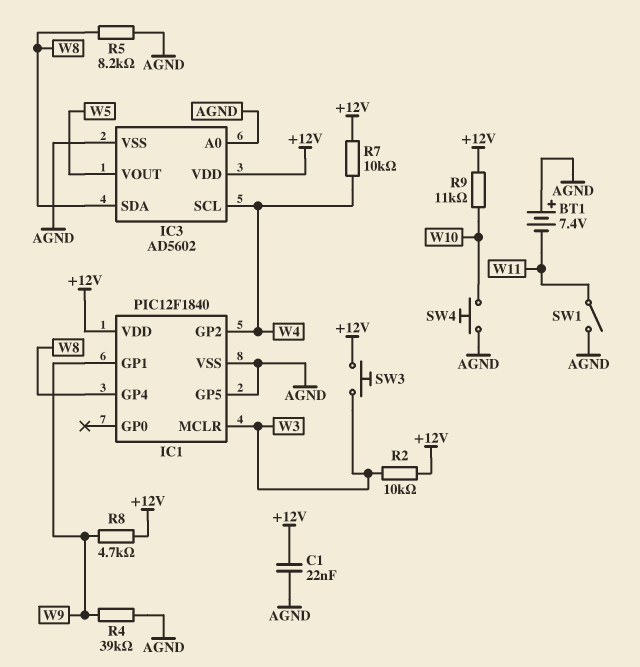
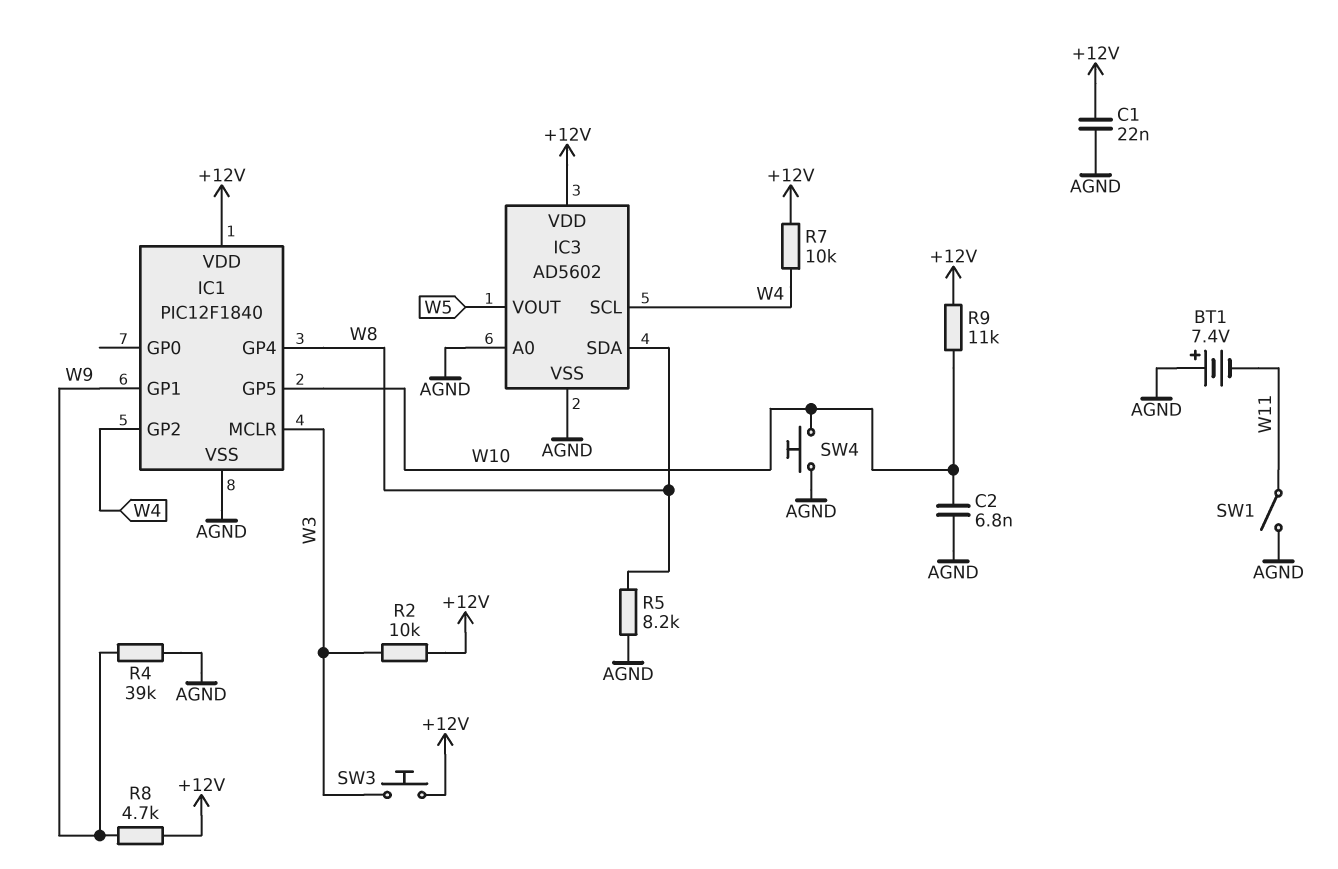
C2: none -> 6.8nF (AGND, W10)
IC1 pin GP5: AGND -> W10

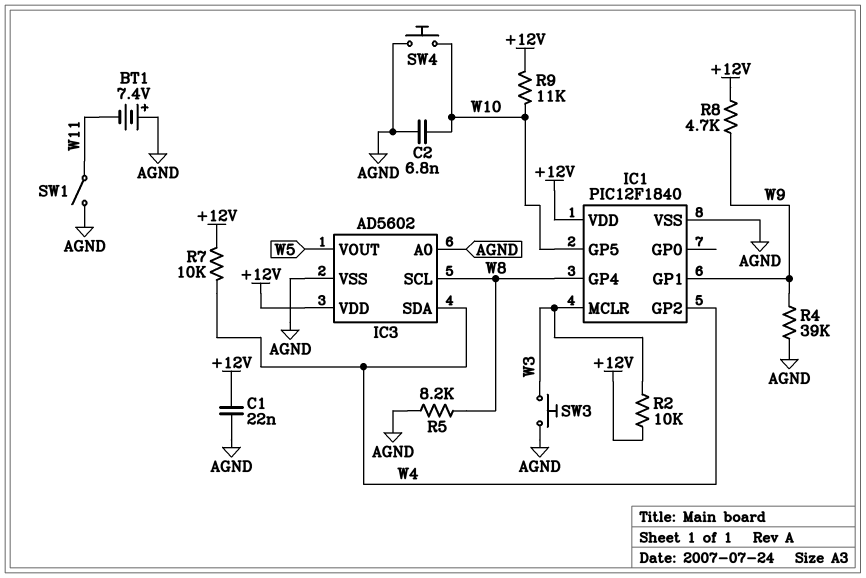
IC3 pin SCL: W4 -> W8
IC3 pin SDA: W8 -> W4
SW3: button (+12V, W3) -> button (AGND, W3)

